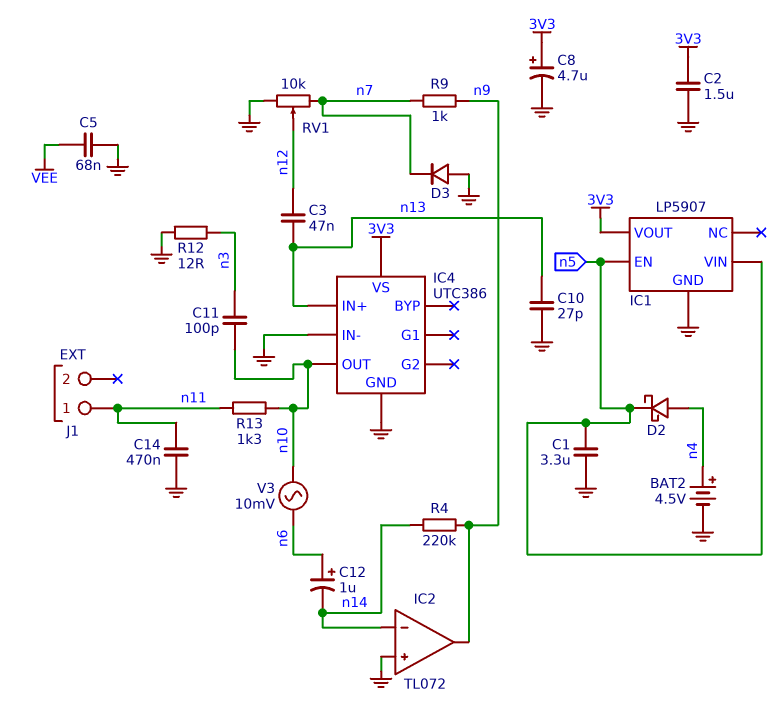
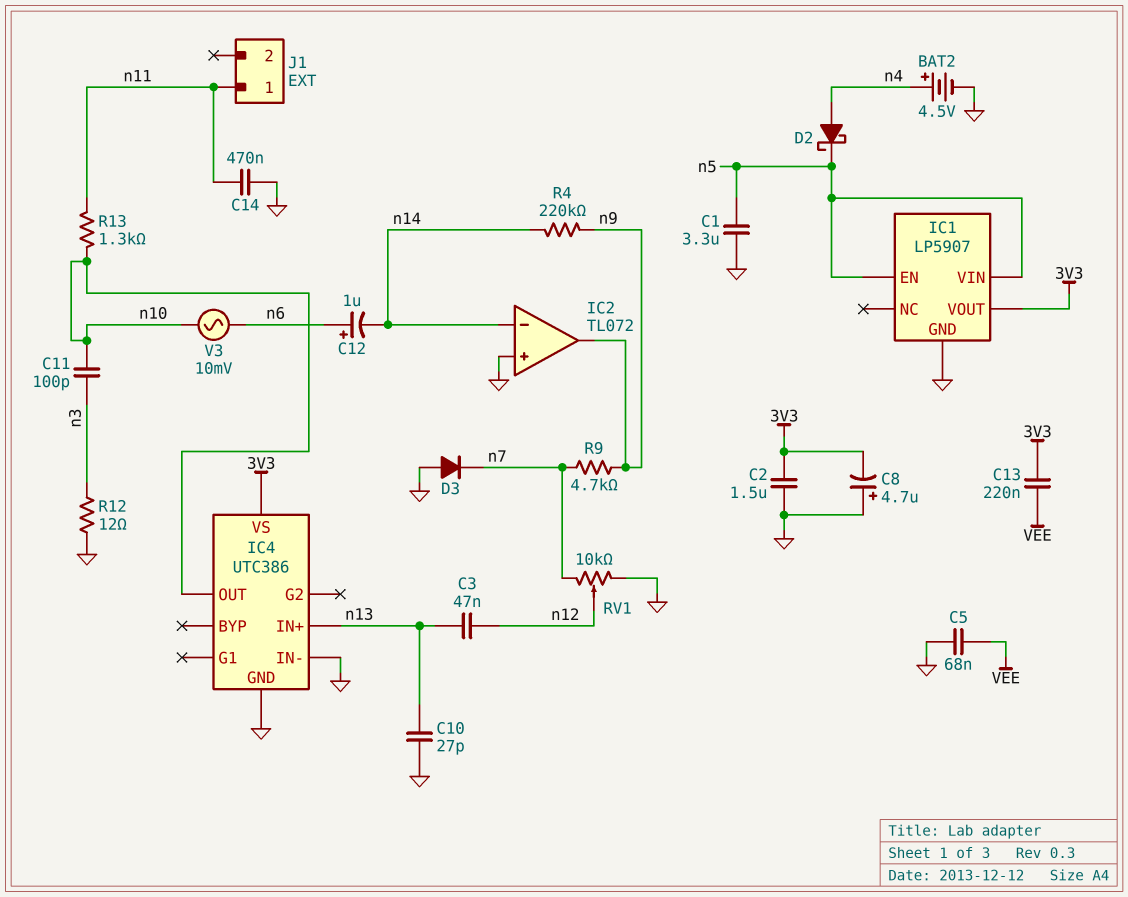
C8: 4.7uF (plus 3V3, minus GND) -> 4.7uF (plus GND, minus 3V3)
C13: none -> 220nF (3V3, VEE)
R9: 1k (n7, n9) -> 4.7k (n7, n9)

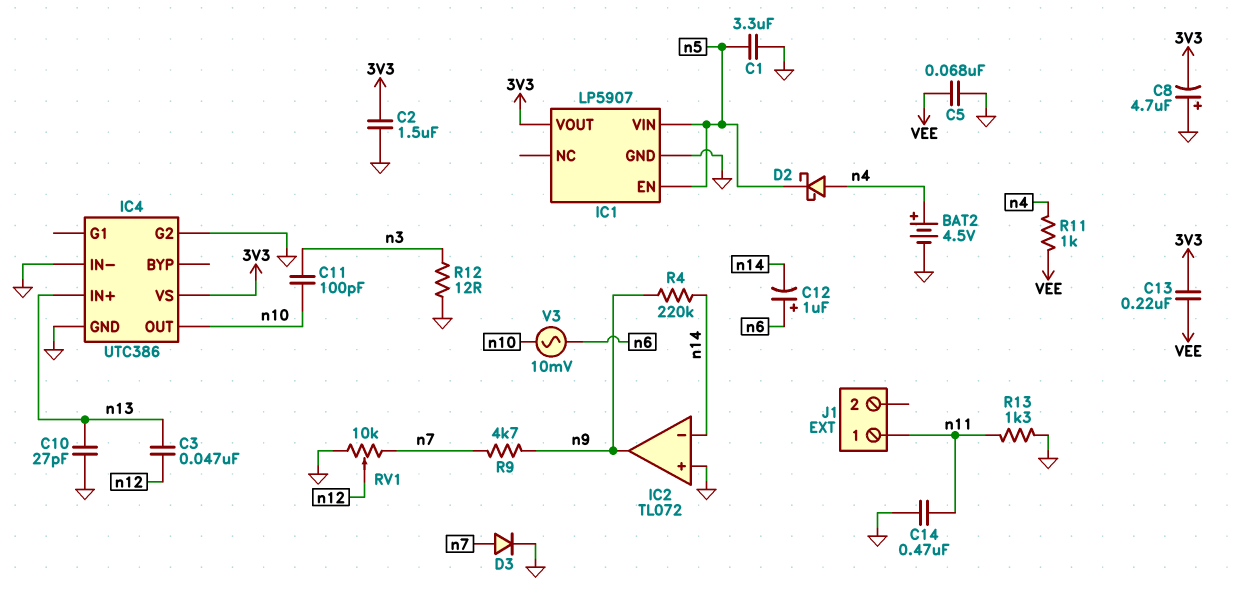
D3: diode (A GND, K n7) -> diode (A n7, K GND)
IC4 pin G2: none -> GND
R11: none -> 1k (VEE, n4)
R13: 1.3k (n10, n11) -> 1.3k (GND, n11)

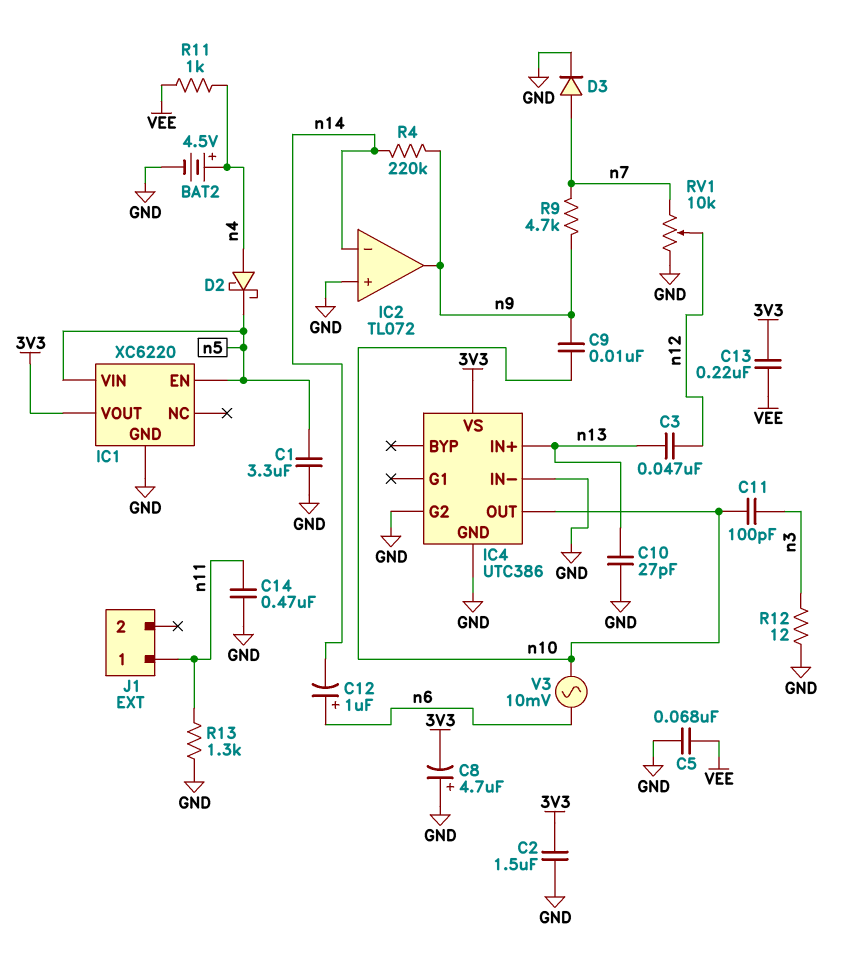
C9: none -> 10nF (n9, n10)
IC1: LP5907 -> XC6220

